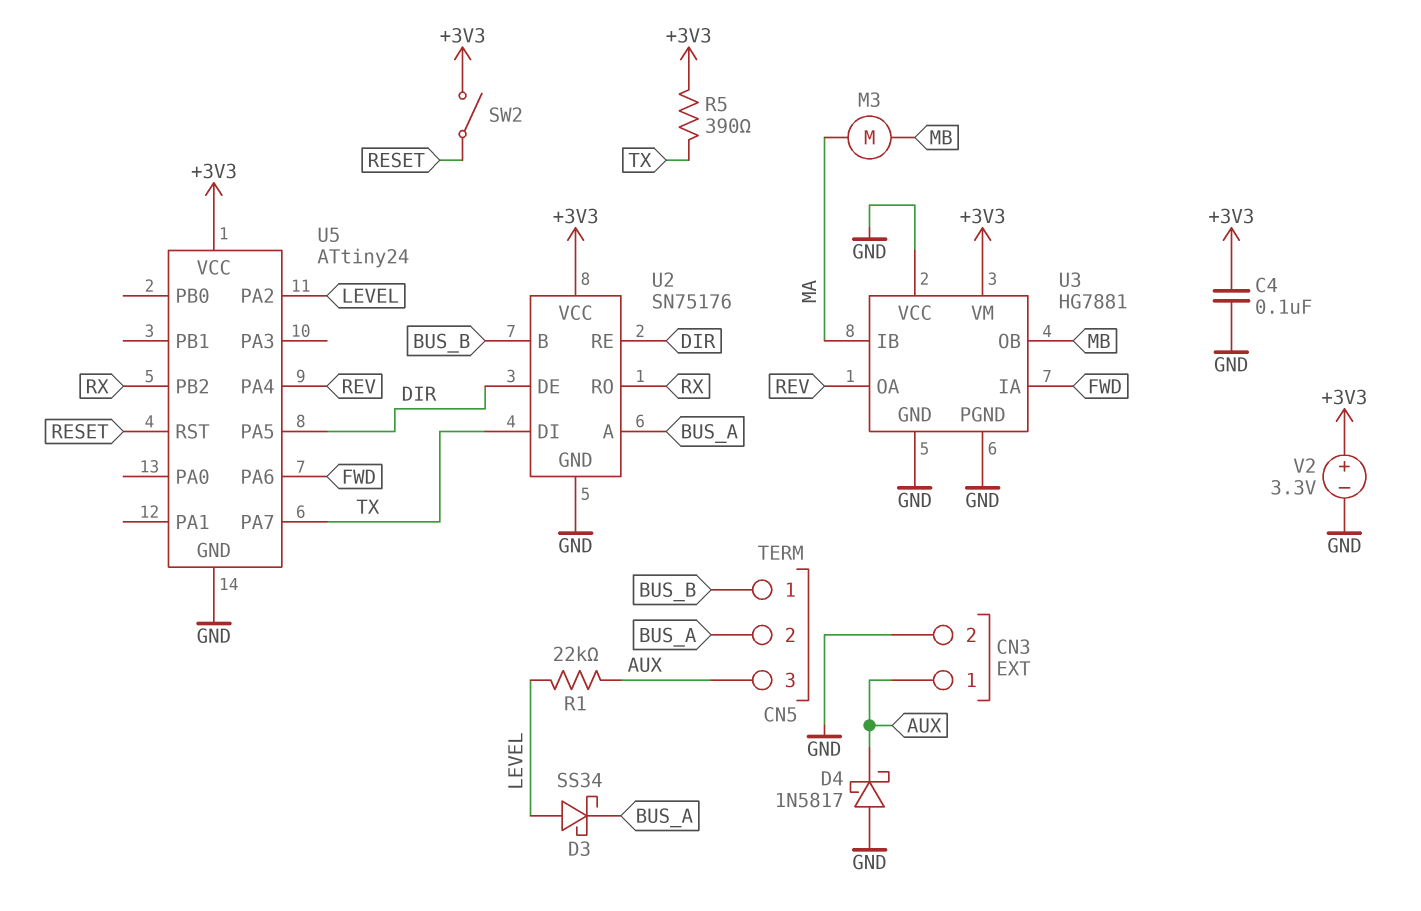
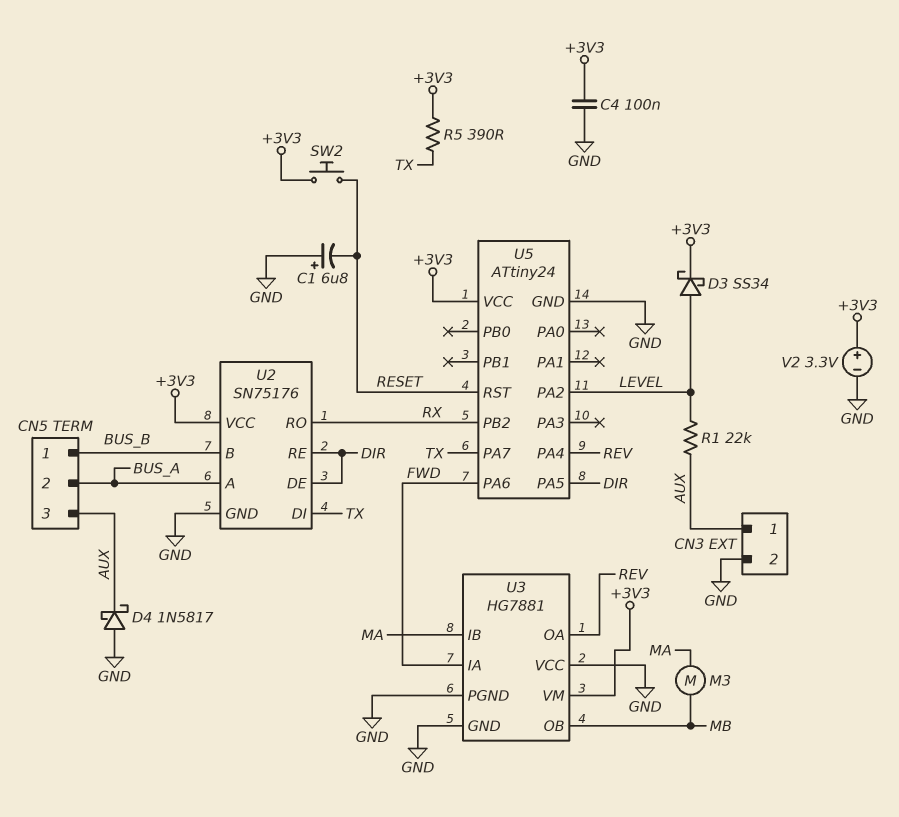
C1: none -> 6.8uF (plus GND, minus RESET)
D3: schottky SS34 (A LEVEL, K BUS_A) -> schottky SS34 (A LEVEL, K +3V3)
SW2: switch (+3V3, RESET) -> button (+3V3, RESET)

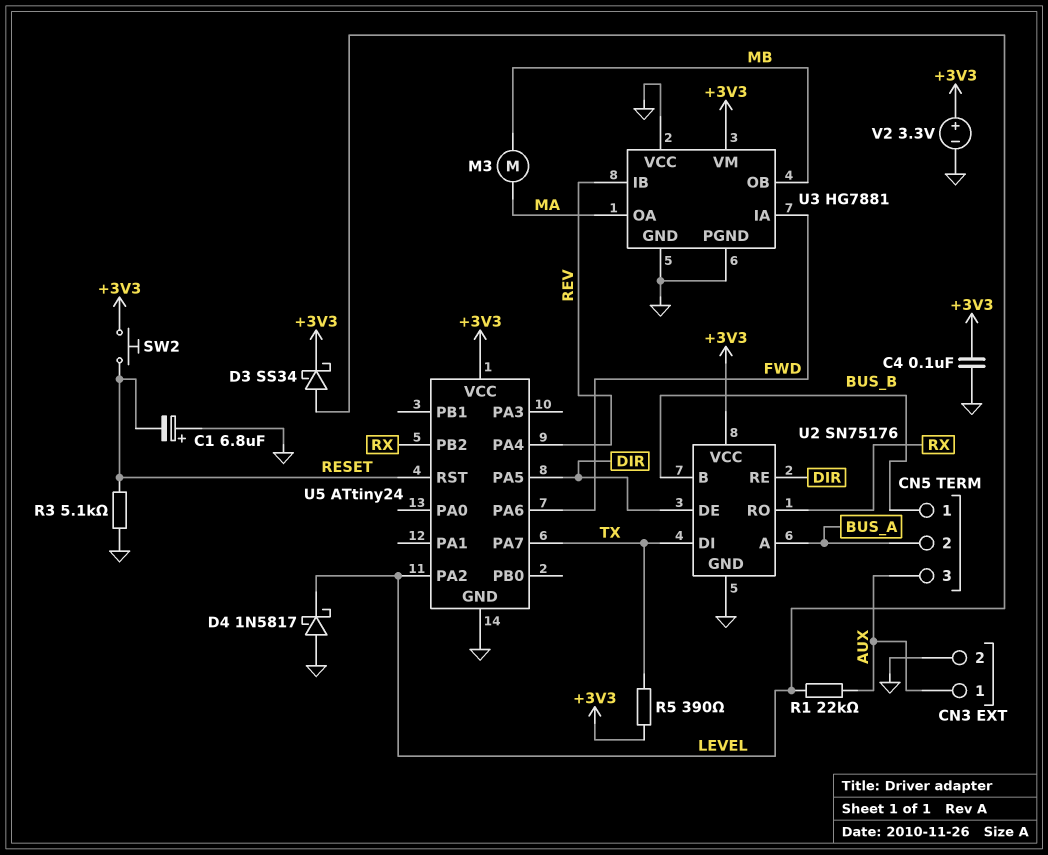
D4: schottky 1N5817 (A GND, K AUX) -> schottky 1N5817 (A GND, K LEVEL)
R3: none -> 5.1k (GND, RESET)
U3 pin IB: MA -> REV
U3 pin OA: REV -> MA

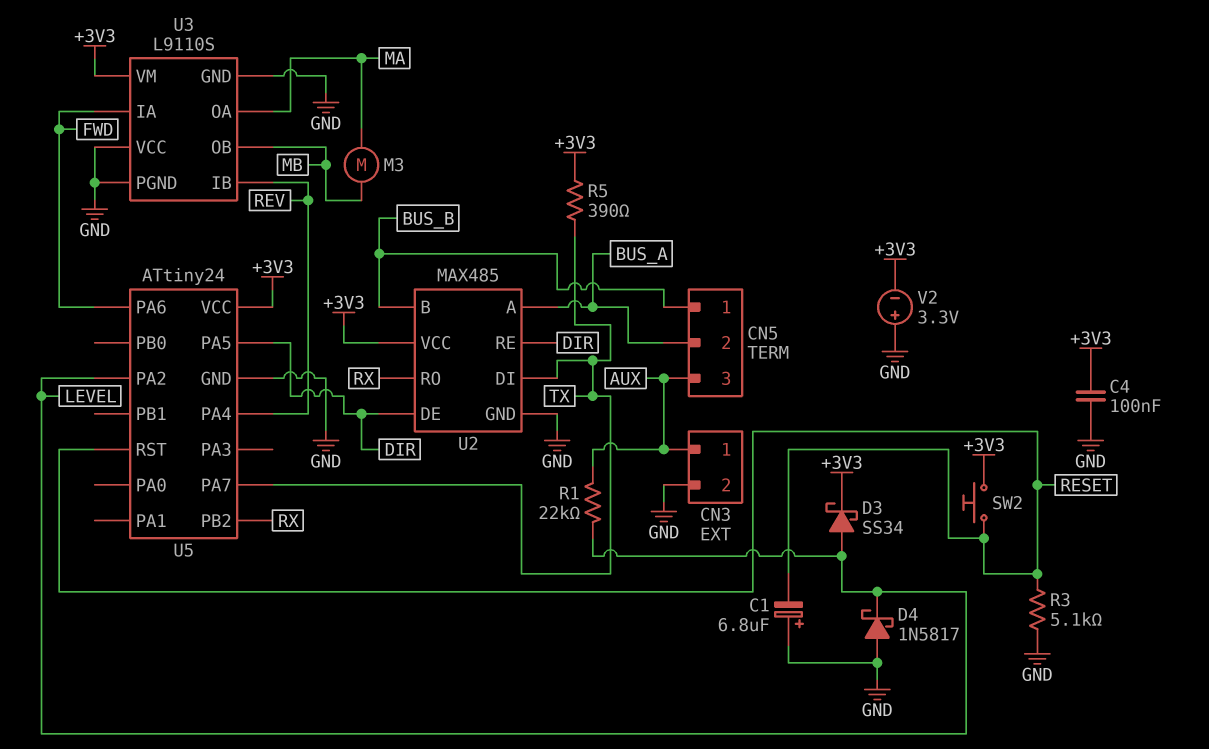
U2: SN75176 -> MAX485
U3: HG7881 -> L9110S
V2: 3.3V (plus +3V3, minus GND) -> 3.3V (plus GND, minus +3V3)

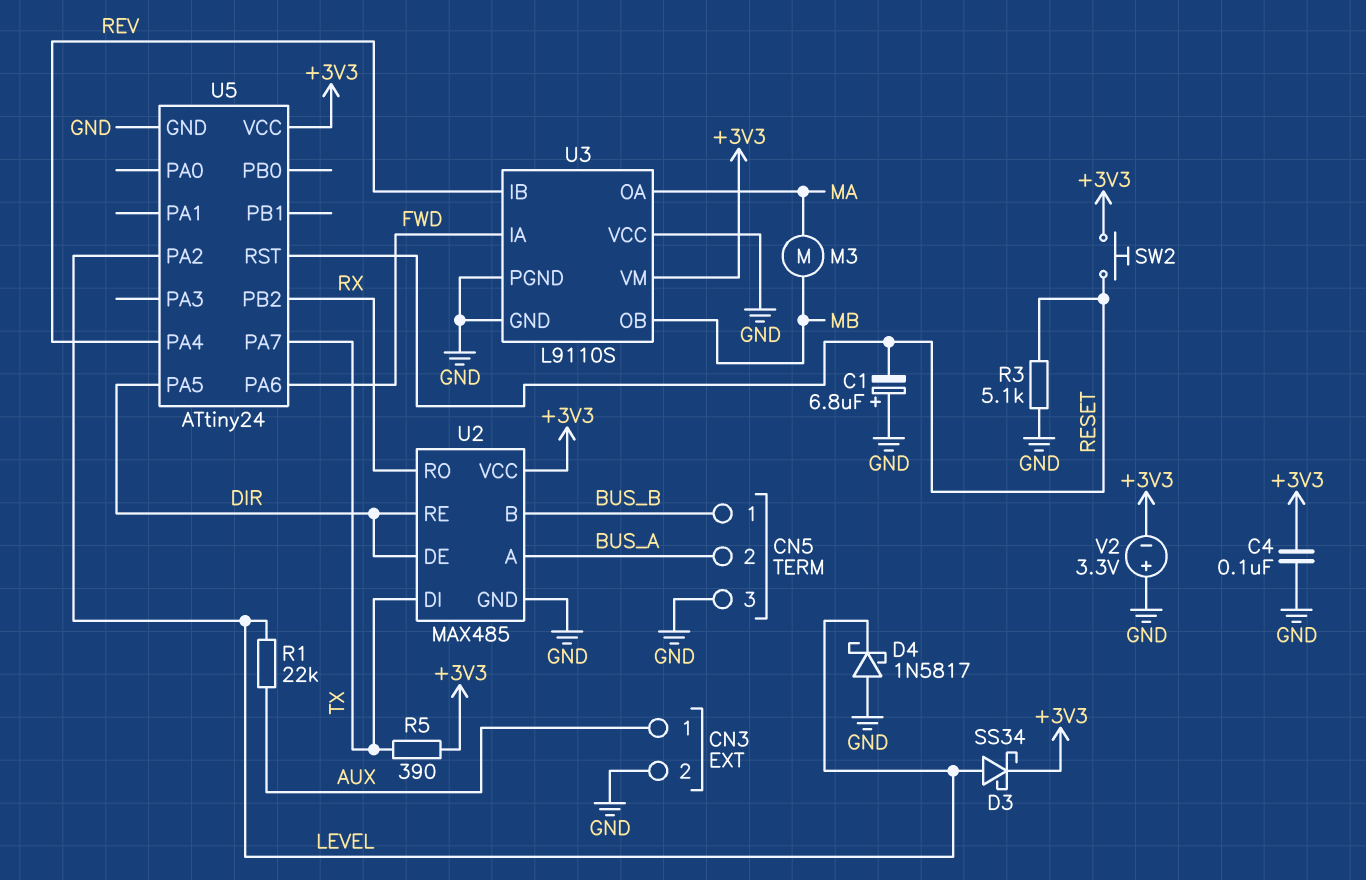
CN5 pin 3: AUX -> GND

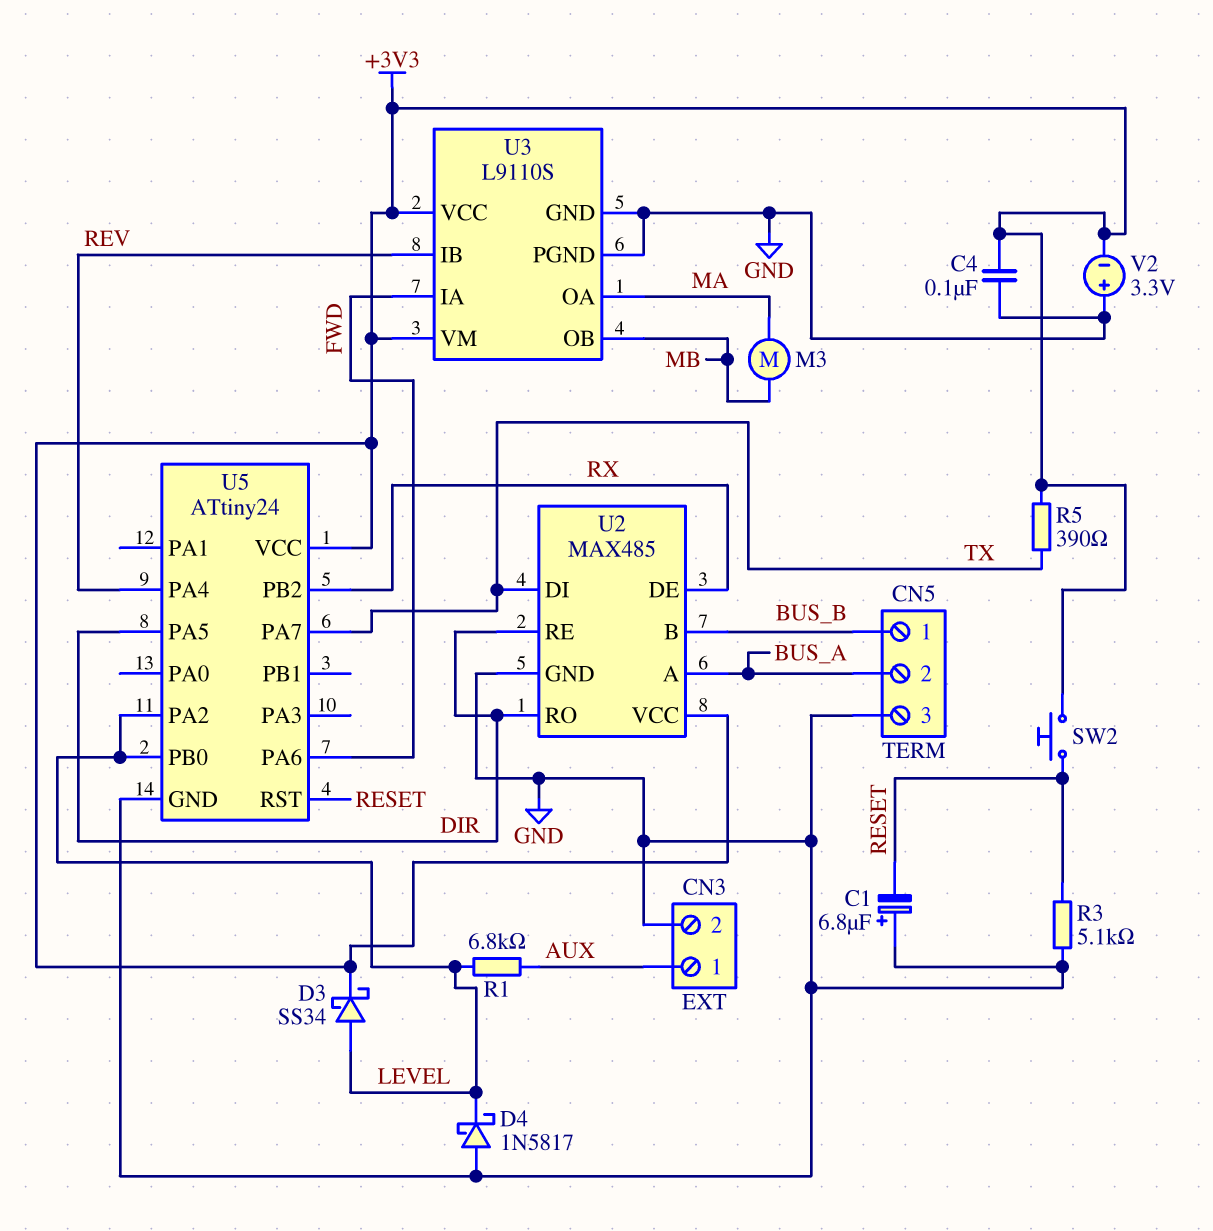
R1: 22k (AUX, LEVEL) -> 6.8k (AUX, LEVEL)
U2 pin DE: DIR -> RX
U2 pin RO: RX -> DIR
U3 pin VCC: GND -> +3V3
U5 pin PB0: none -> LEVEL

